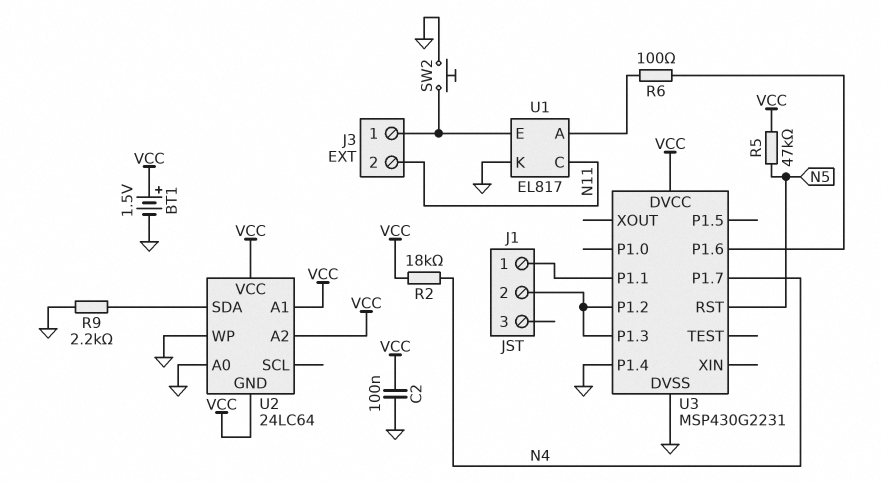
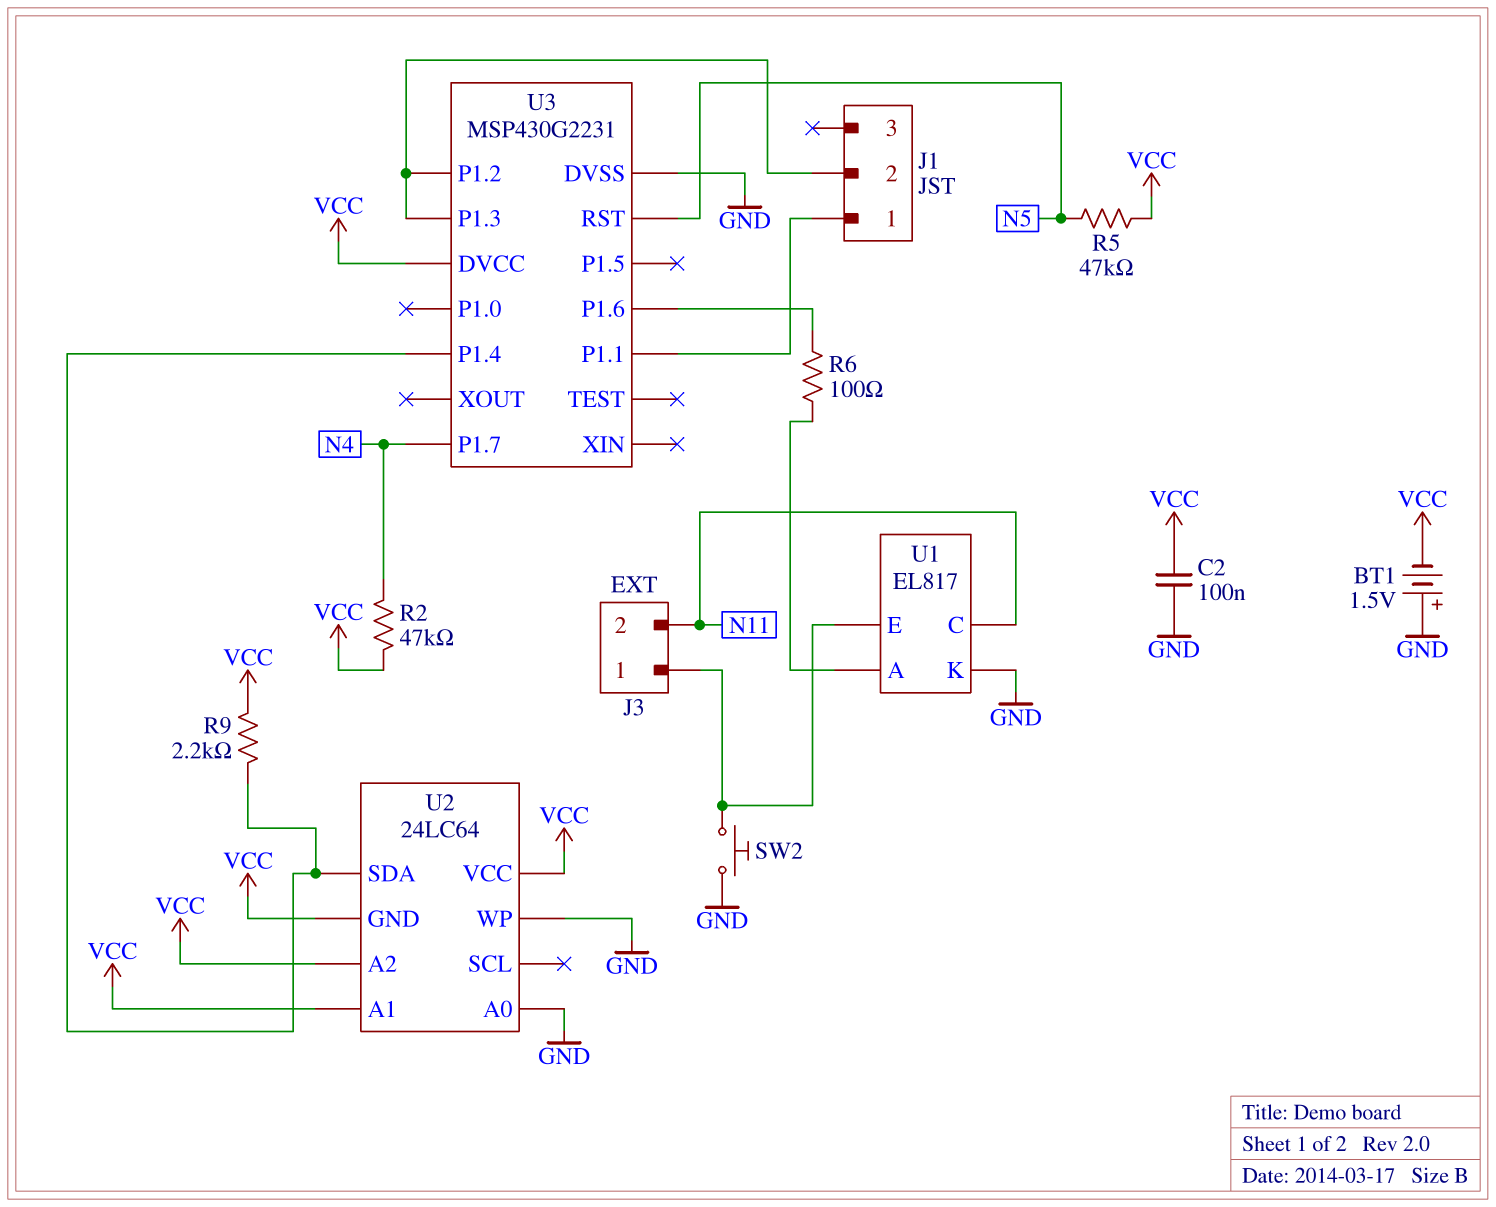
BT1: 1.5V (plus VCC, minus GND) -> 1.5V (plus GND, minus VCC)
R2: 18k (N4, VCC) -> 47k (N4, VCC)
R9: 2.2k (GND, U2/SDA) -> 2.2k (U2/SDA, VCC)
U3 pin P1.4: GND -> U2/SDA

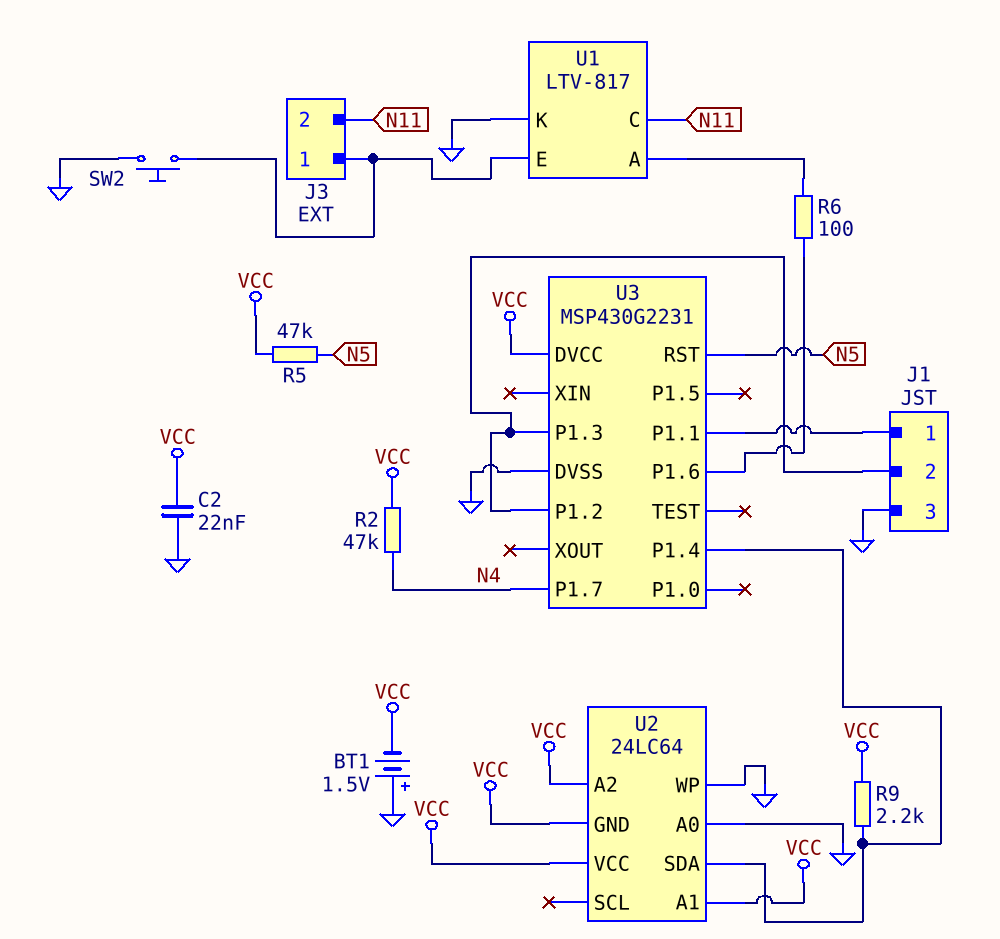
C2: 100nF (GND, VCC) -> 22nF (GND, VCC)
J1 pin 3: none -> GND
U1: EL817 -> LTV-817

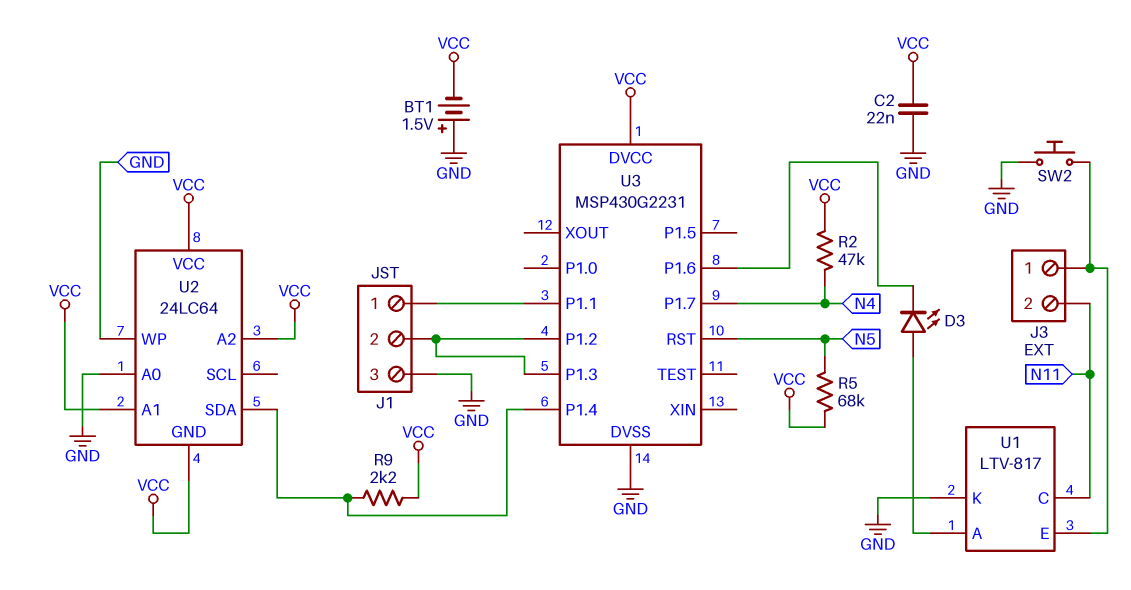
D3: none -> LED (A U1/A, K U3/P1.6)
R5: 47k (N5, VCC) -> 68k (N5, VCC)
R6: 100 (U1/A, U3/P1.6) -> none

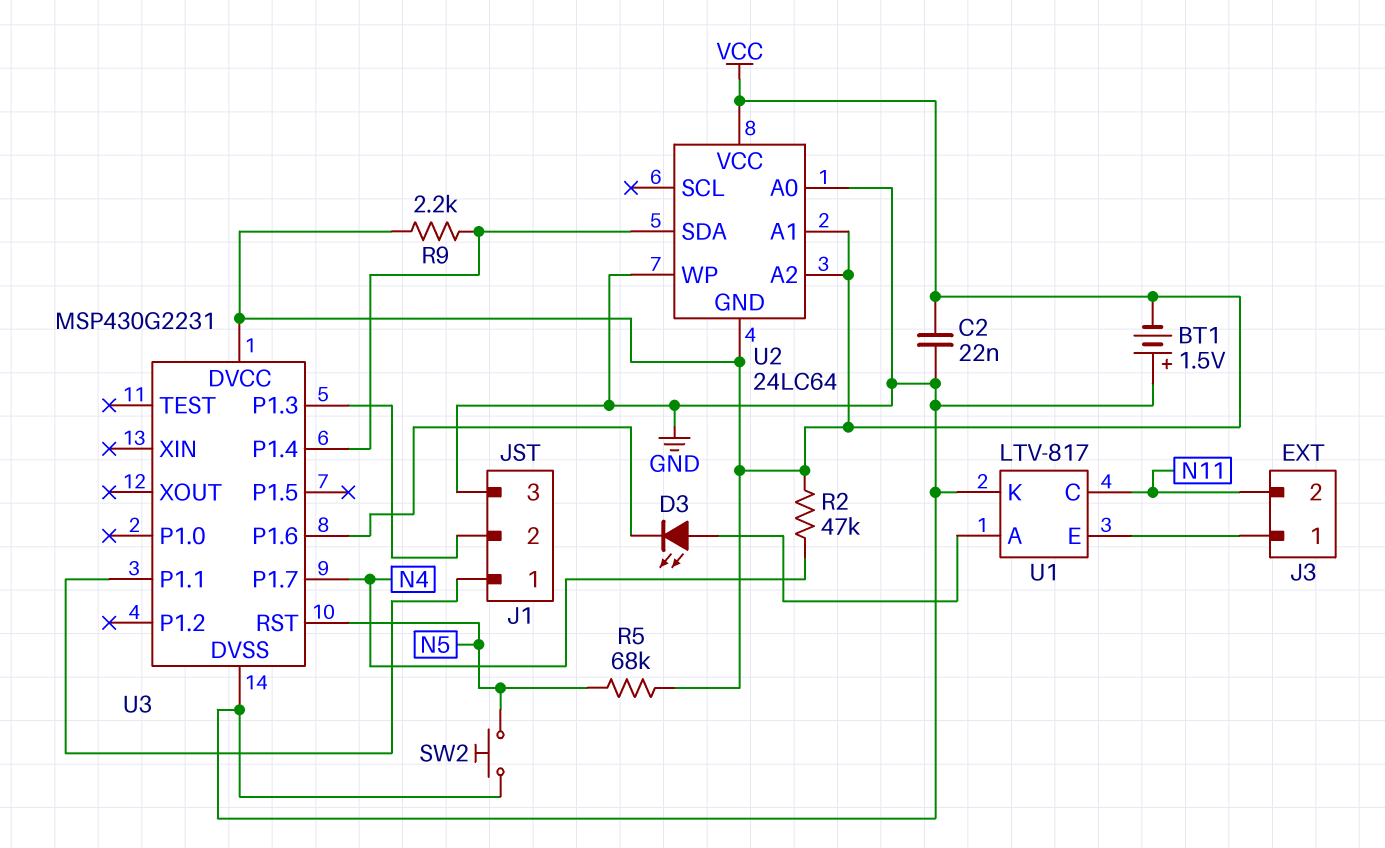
SW2: button (GND, J3/1) -> button (GND, N5)
U3 pin P1.2: J1/2 -> none

